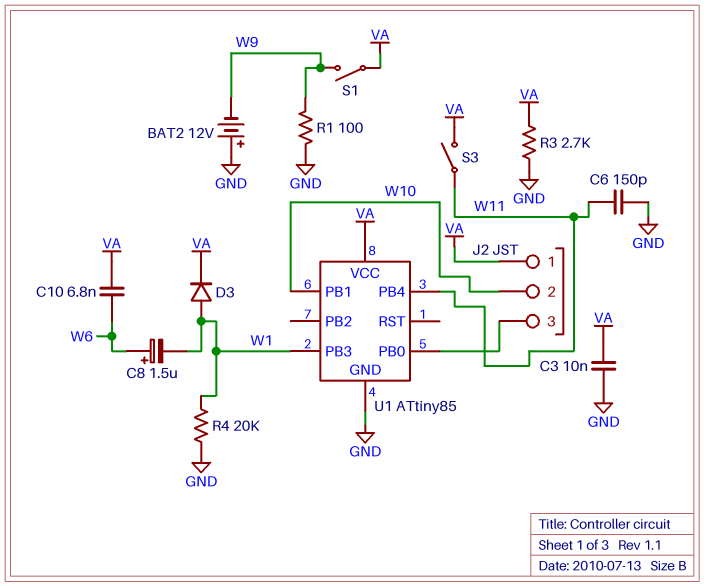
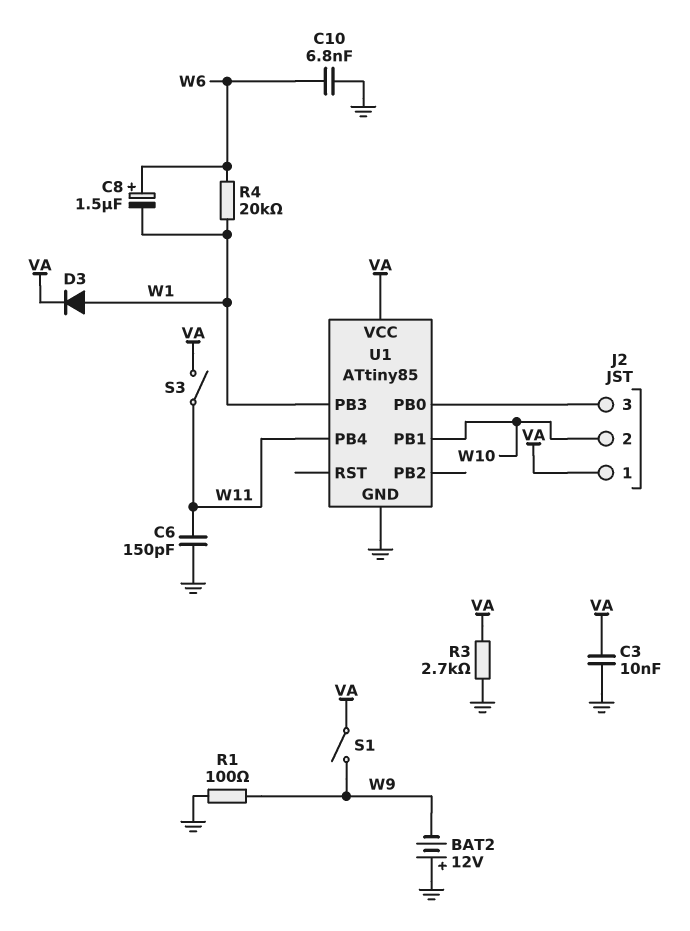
C10: 6.8nF (VA, W6) -> 6.8nF (GND, W6)
R4: 20k (GND, W1) -> 20k (W1, W6)

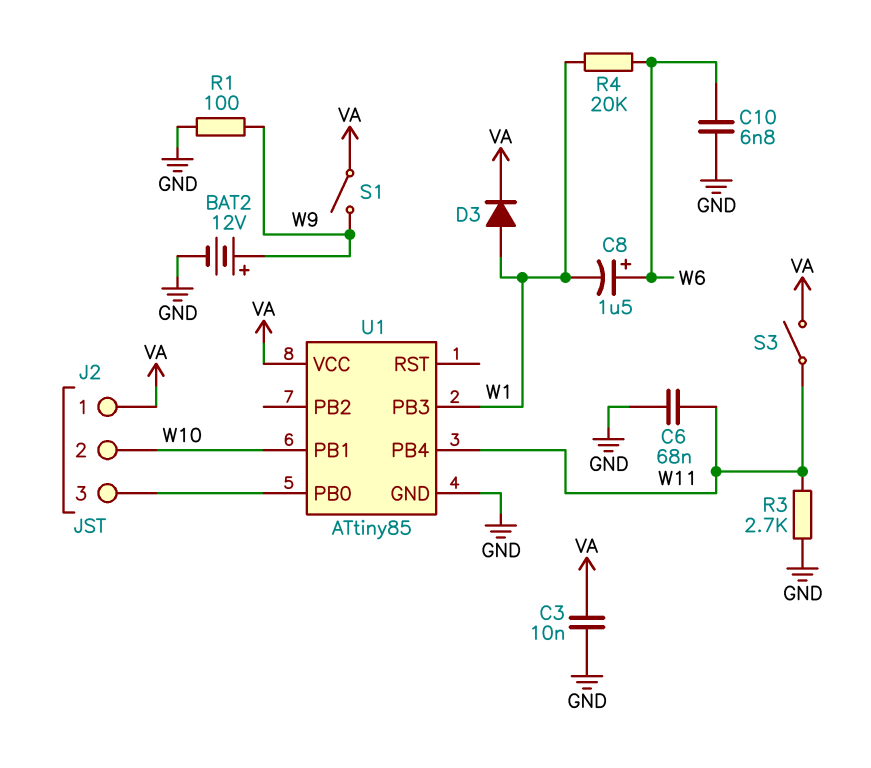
BAT2: 12V (plus GND, minus W9) -> 12V (plus W9, minus GND)
C6: 150pF (GND, W11) -> 68nF (GND, W11)
R3: 2.7k (GND, VA) -> 2.7k (GND, W11)

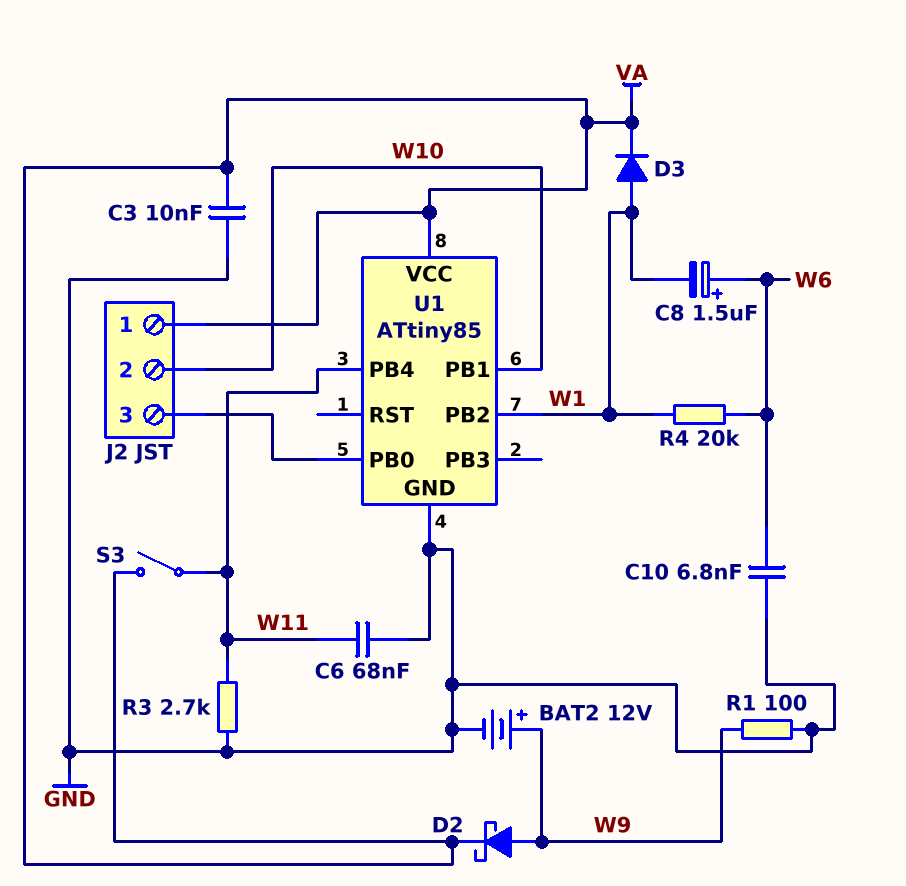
D2: none -> schottky (A W9, K VA)
S1: switch (VA, W9) -> none
U1 pin PB2: none -> W1
U1 pin PB3: W1 -> none

